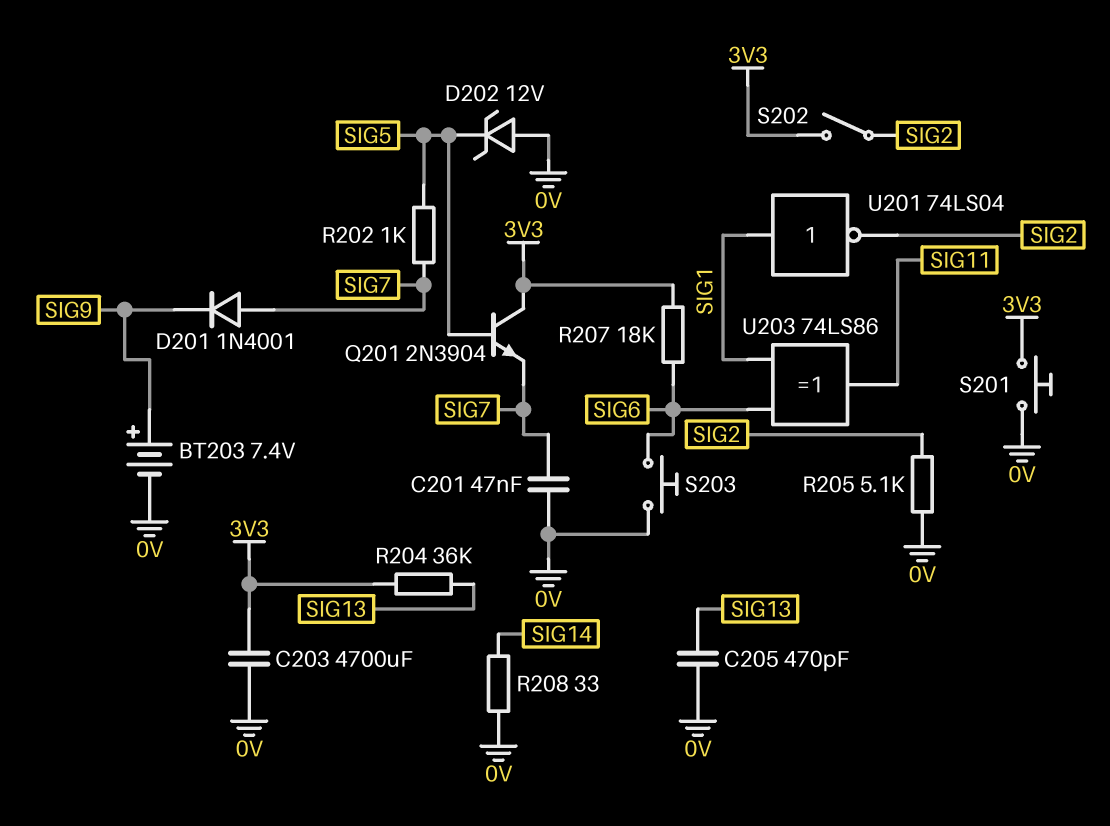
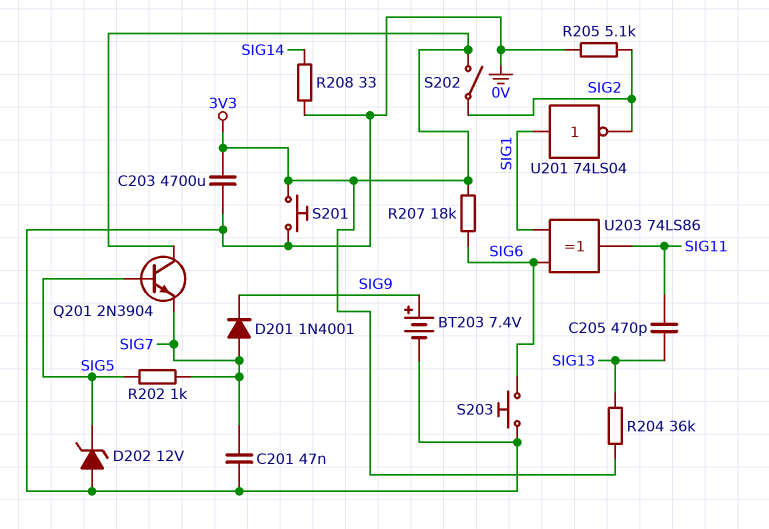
C205: 470pF (0V, SIG13) -> 470pF (SIG11, SIG13)

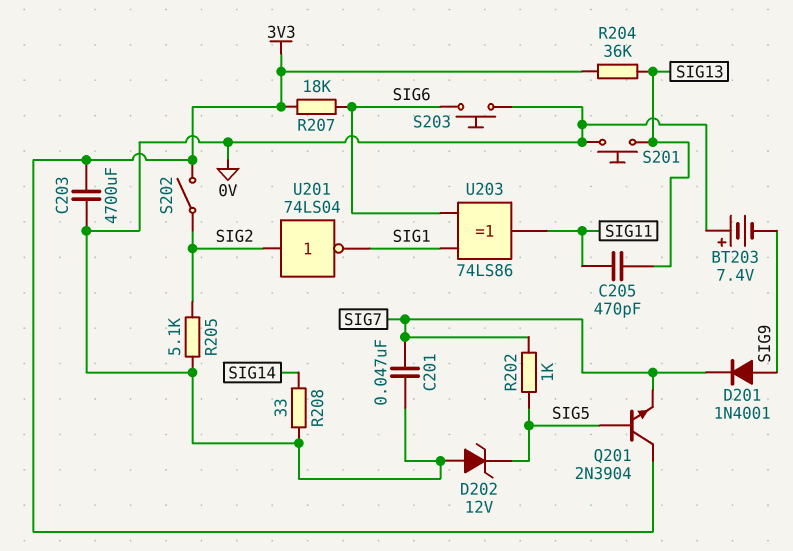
BT203: 7.4V (plus SIG9, minus 0V) -> 7.4V (plus 0V, minus SIG9)
D201: diode 1N4001 (A SIG7, K SIG9) -> diode 1N4001 (A SIG9, K SIG7)
S201: button (0V, 3V3) -> button (0V, SIG13)
U201: NOT 74LS04 (in SIG1, out SIG2) -> NOT 74LS04 (in SIG2, out SIG1)

